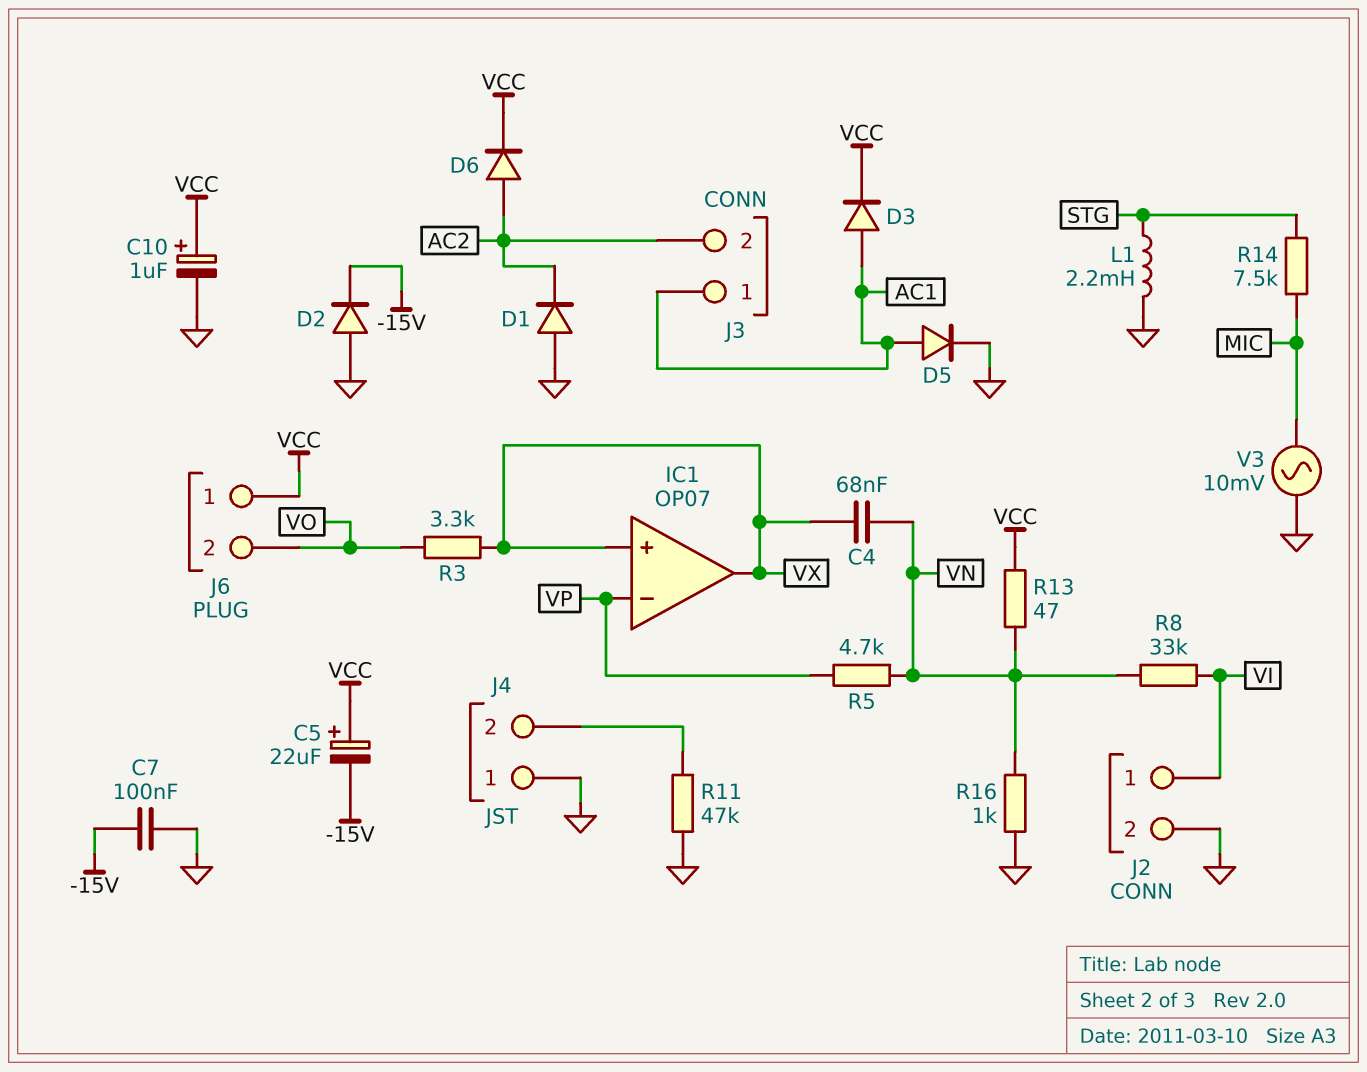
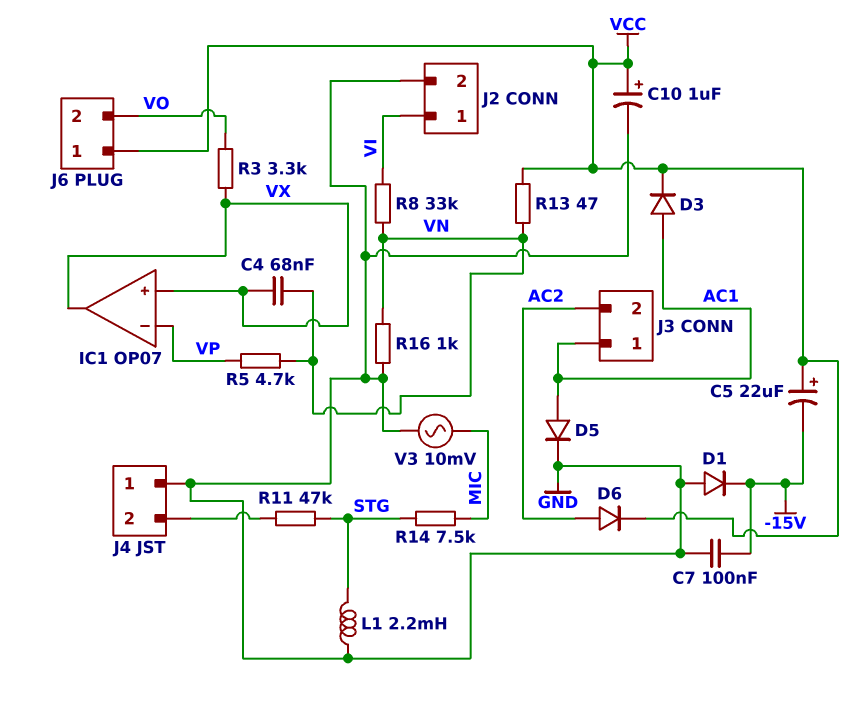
D1: diode (A GND, K AC2) -> diode (A GND, K -15V)
D2: diode (A GND, K -15V) -> none
R11: 47k (GND, J4/2) -> 47k (J4/2, STG)

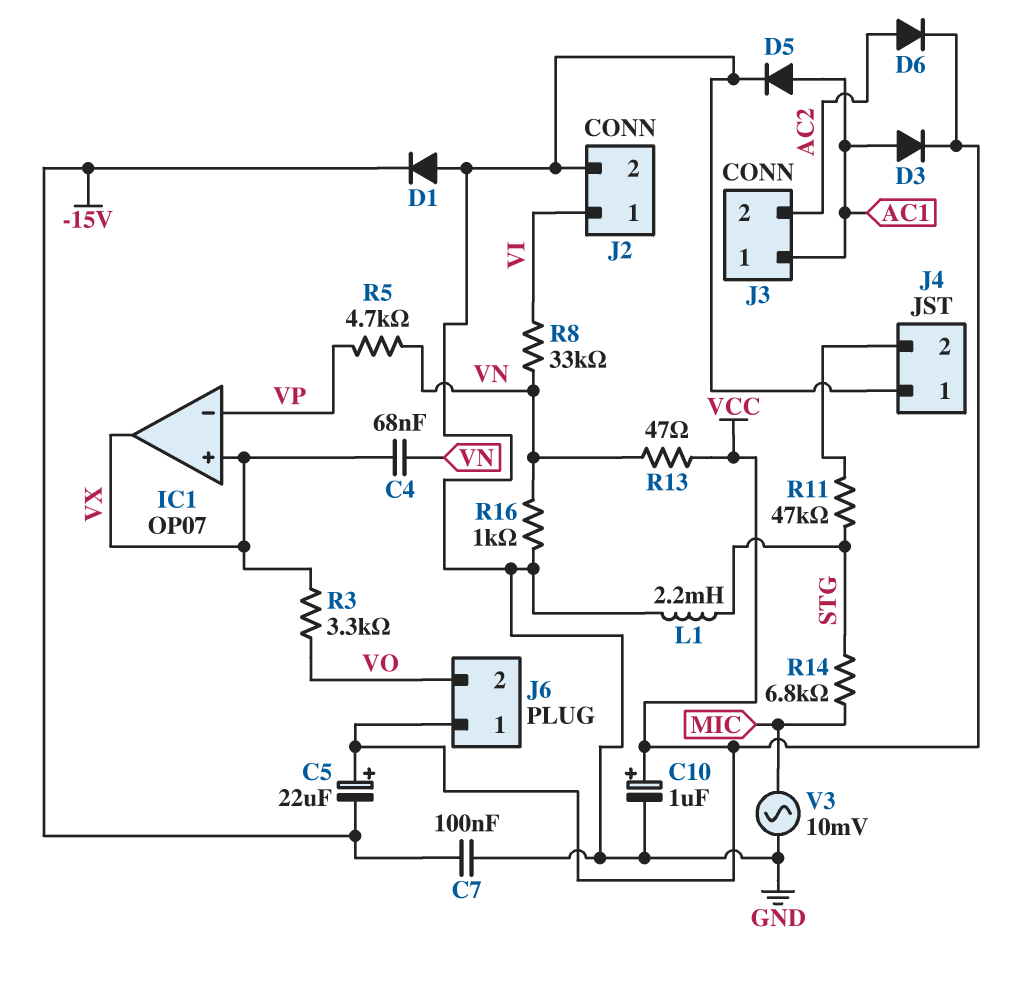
R14: 7.5k (MIC, STG) -> 6.8k (MIC, STG)

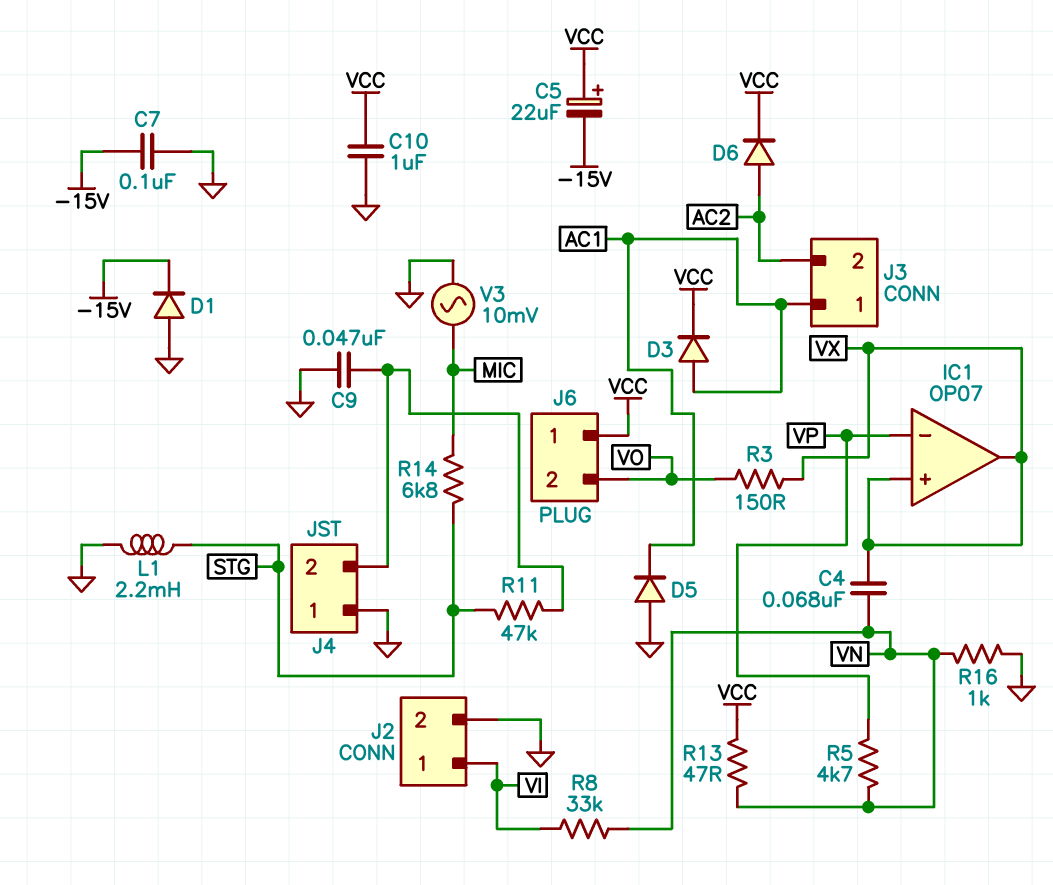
C9: none -> 47nF (GND, J4/2)
C10: 1uF (plus VCC, minus GND) -> 1uF (GND, VCC)
D5: diode (A AC1, K GND) -> diode (A GND, K AC1)
R3: 3.3k (VO, VX) -> 150 (VO, VX)

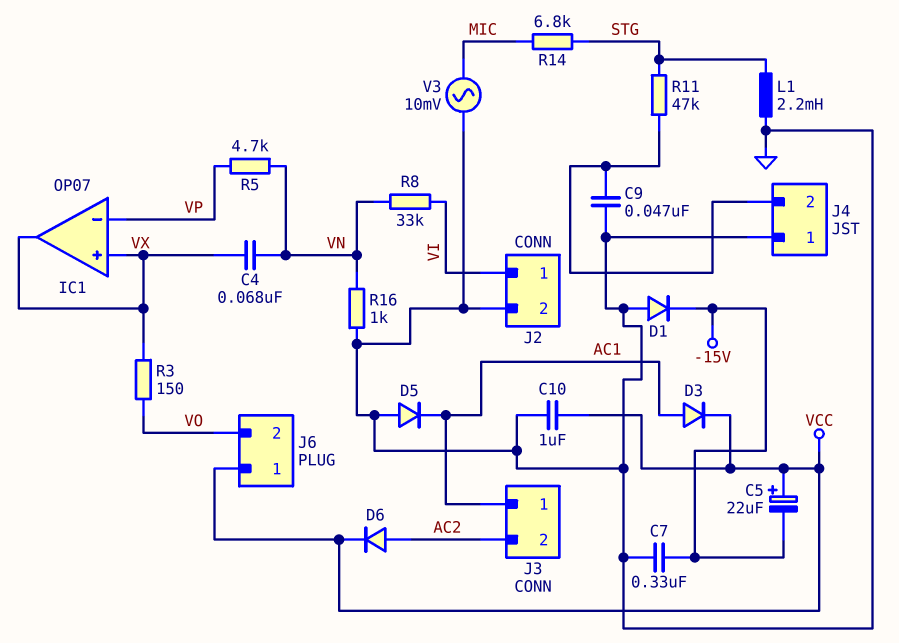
C7: 100nF (-15V, GND) -> 330nF (-15V, GND)
R13: 47 (VCC, VN) -> none

